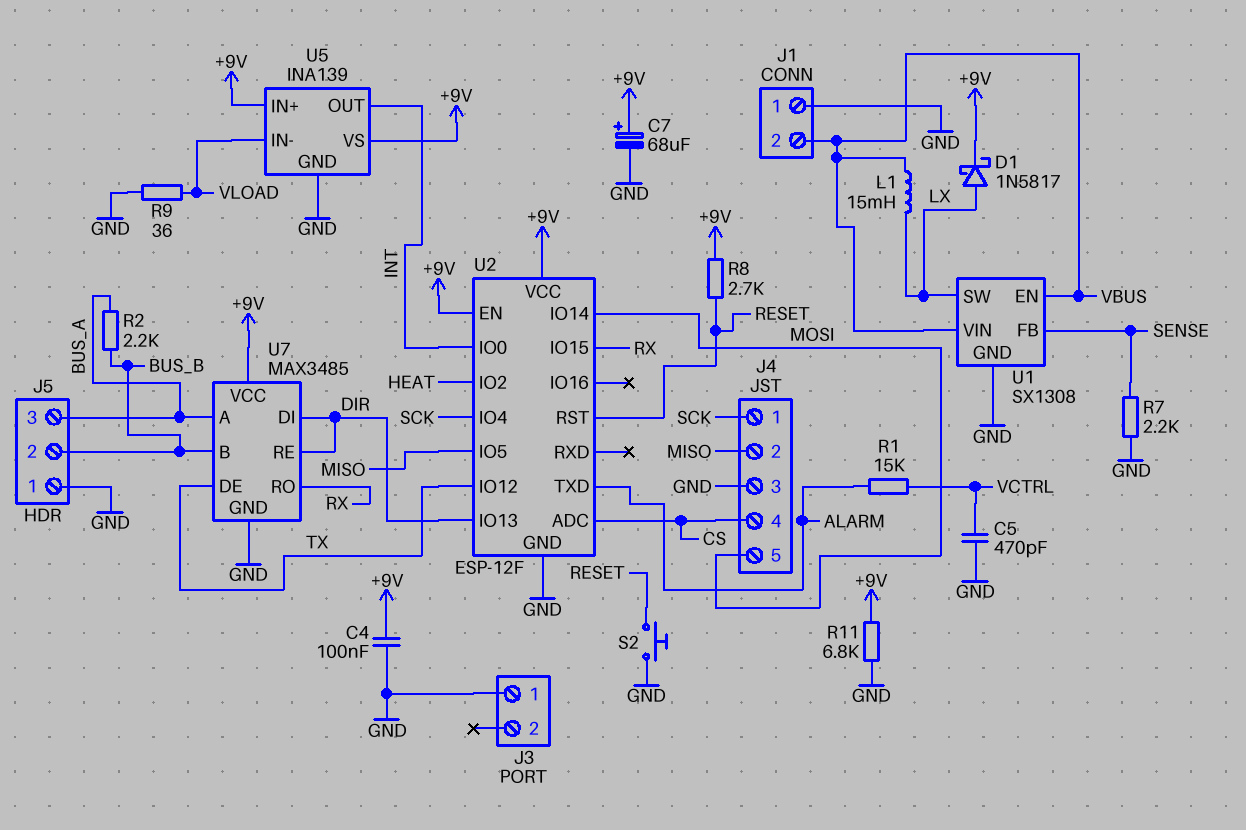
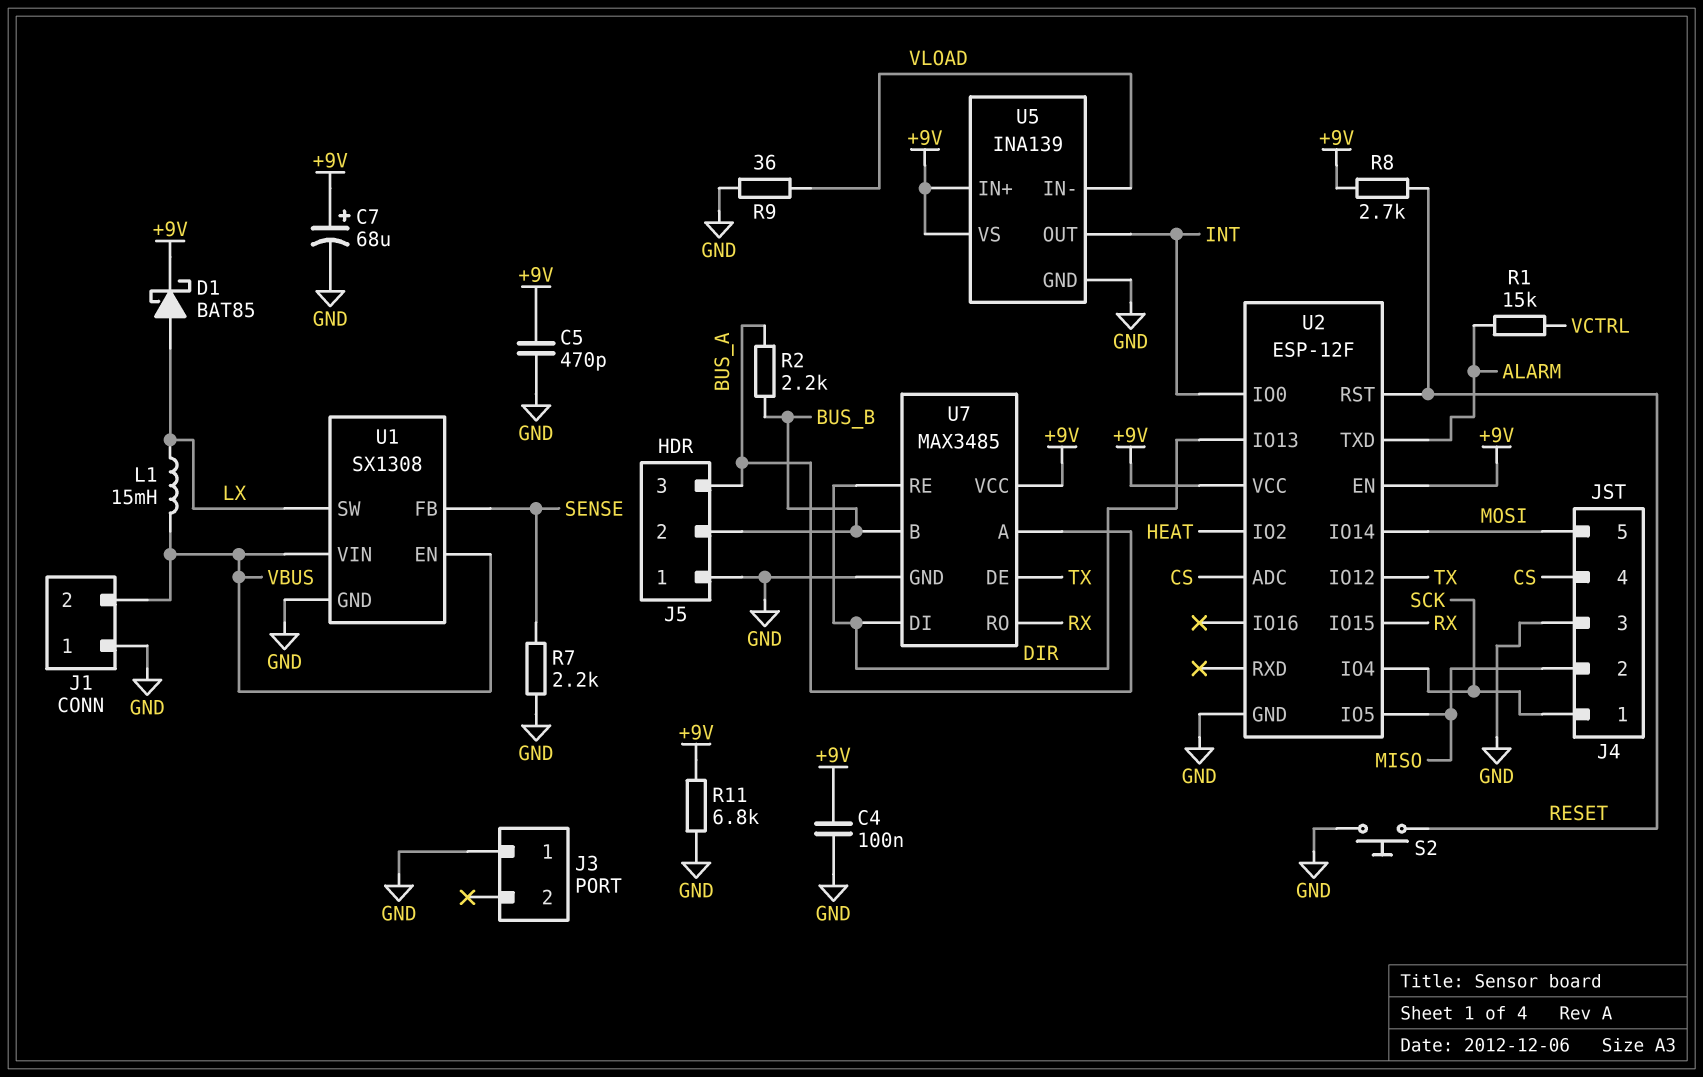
C5: 470pF (GND, VCTRL) -> 470pF (+9V, GND)
D1: schottky 1N5817 (A LX, K +9V) -> schottky BAT85 (A LX, K +9V)

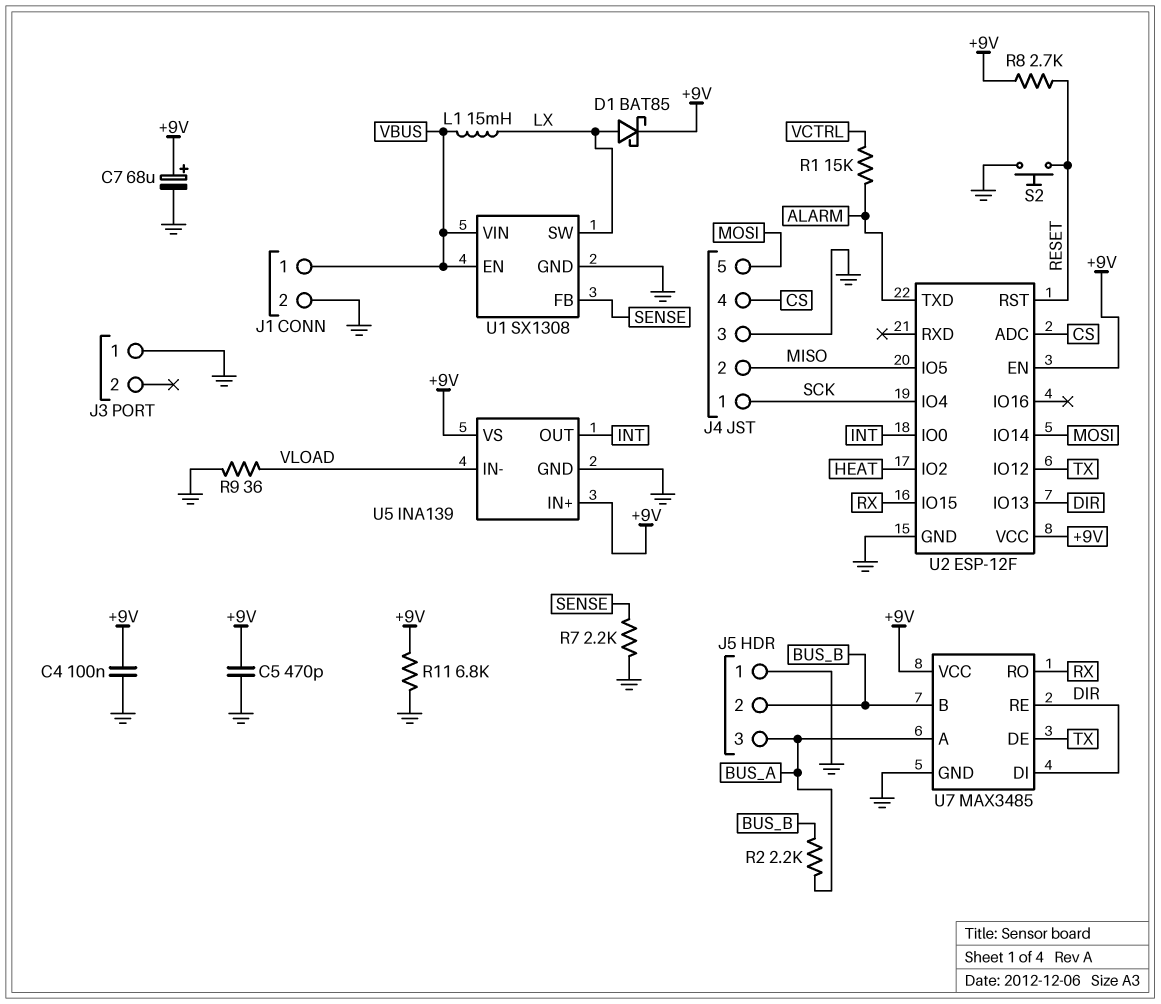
J1 pin 1: GND -> VBUS
J1 pin 2: VBUS -> GND

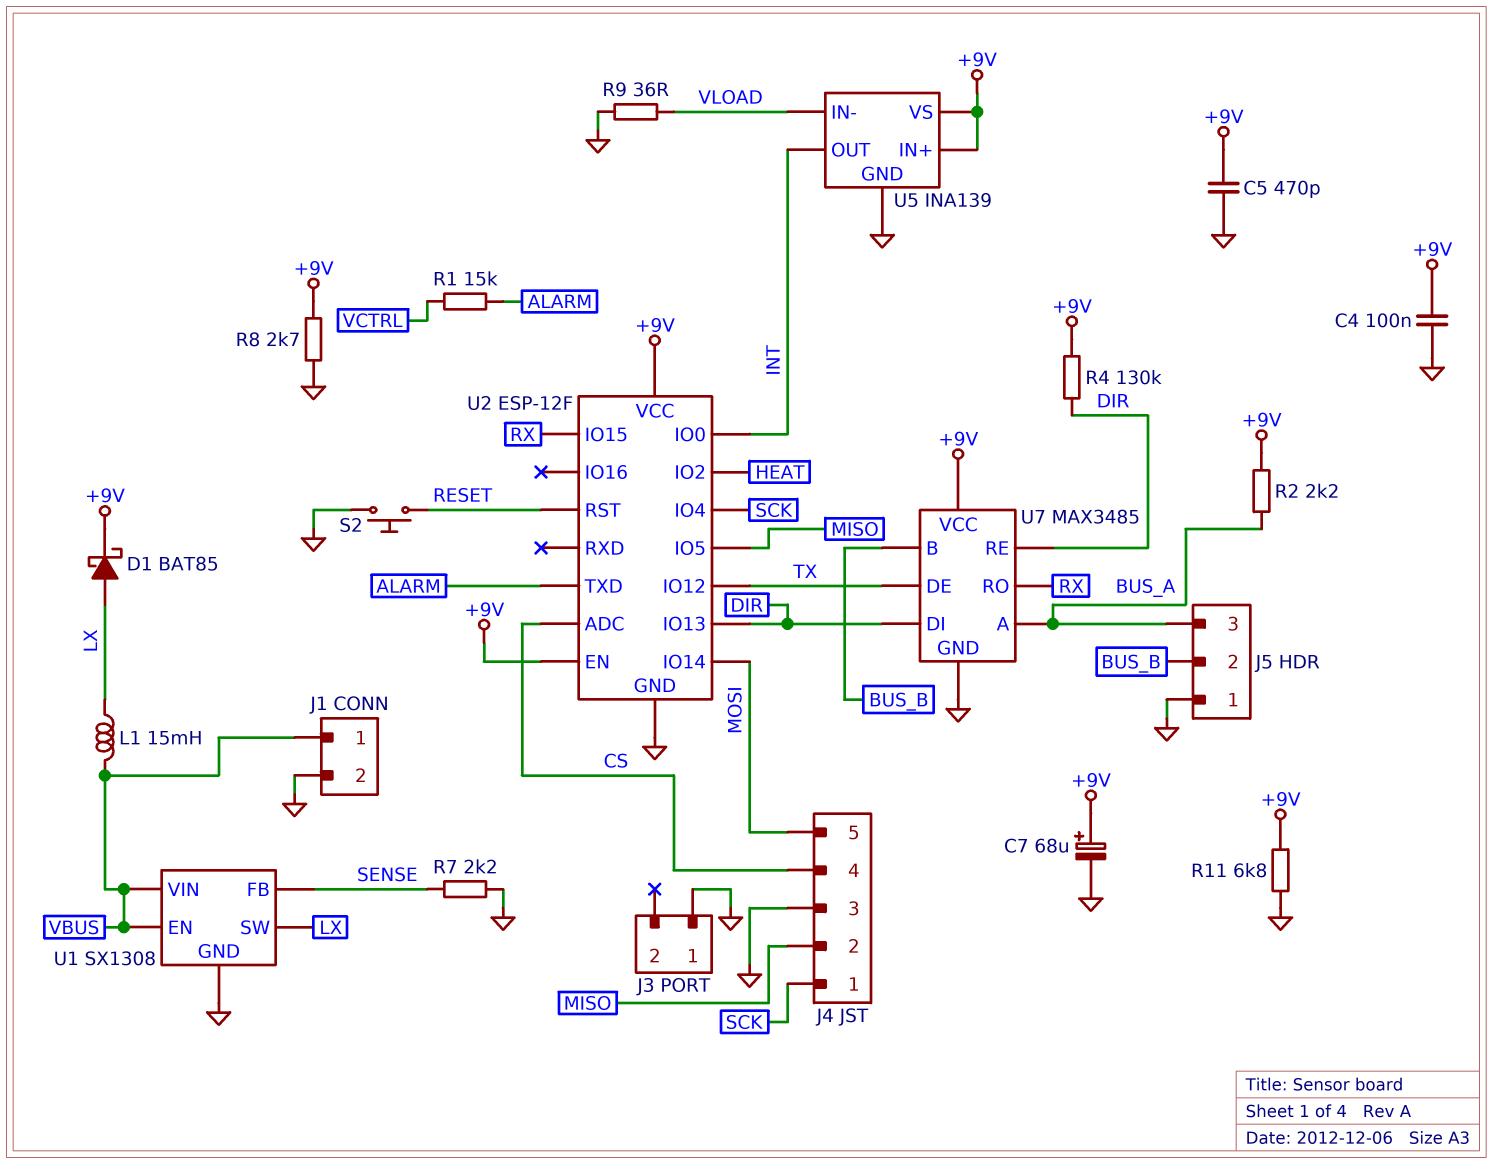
R2: 2.2k (BUS_A, BUS_B) -> 2.2k (+9V, BUS_A)
R4: none -> 130k (+9V, DIR)
R8: 2.7k (+9V, RESET) -> 2.7k (+9V, GND)

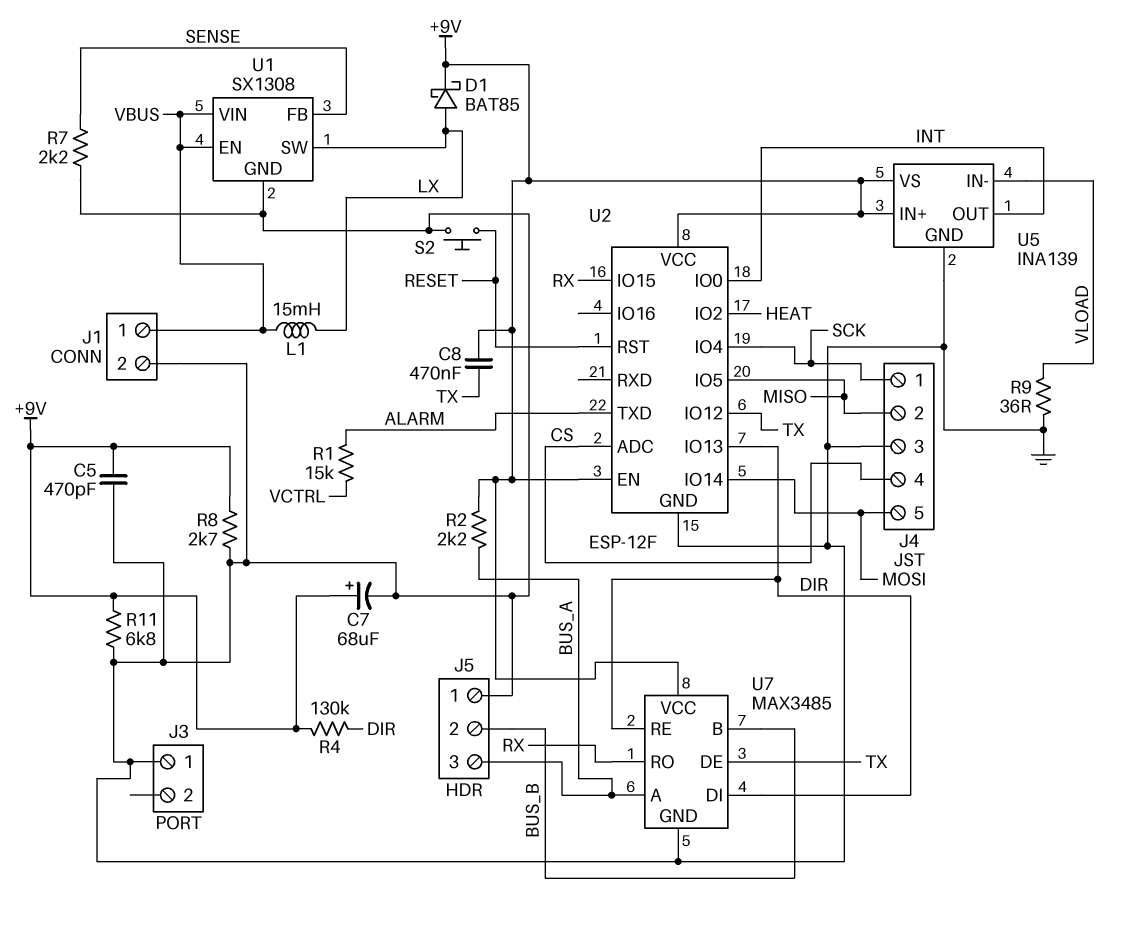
C4: 100nF (+9V, GND) -> none
C8: none -> 470nF (+9V, TX)

